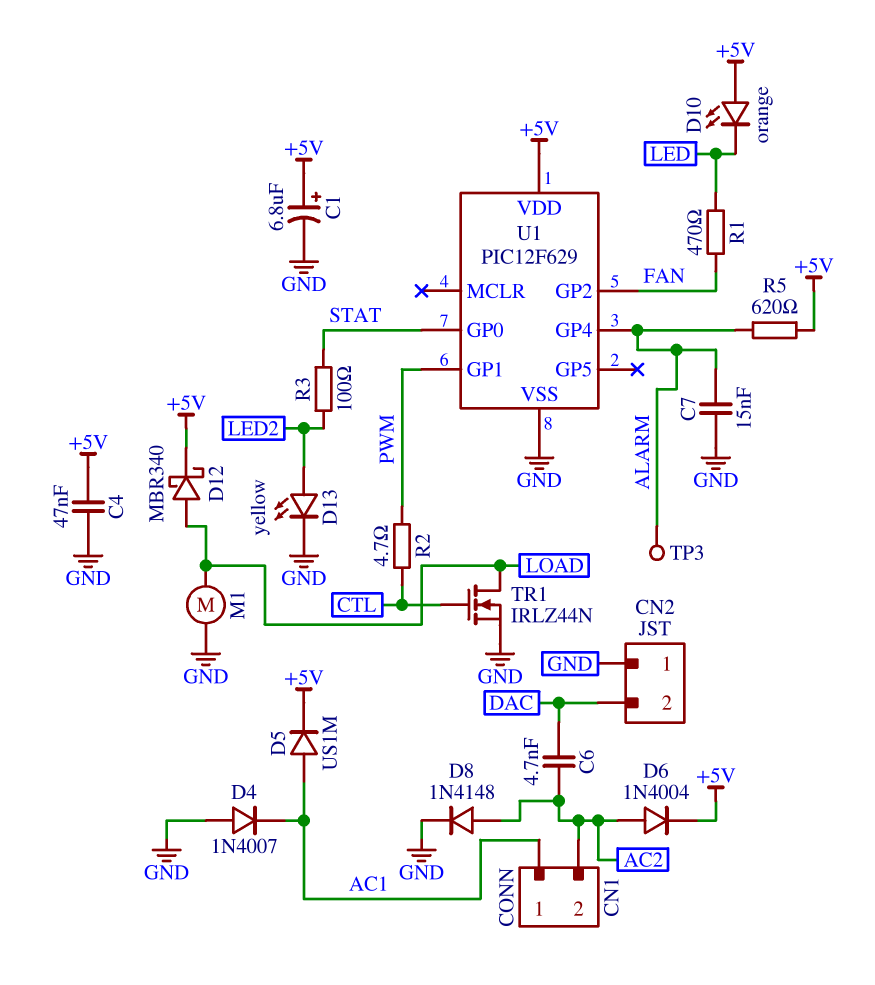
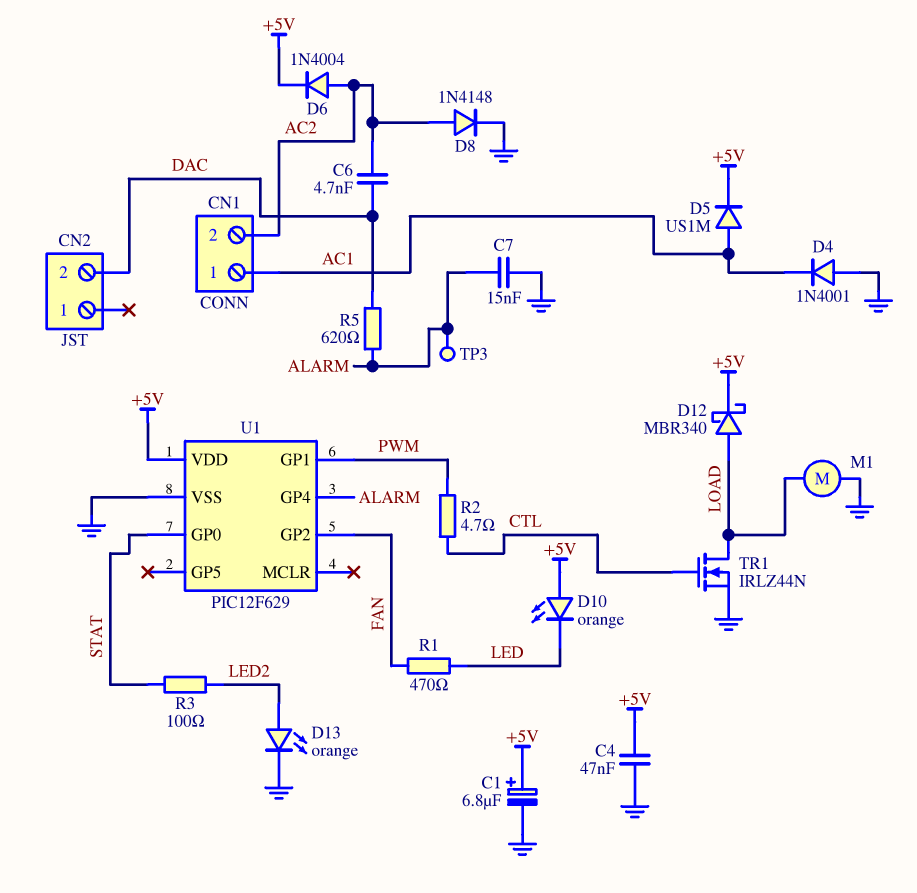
CN2 pin 1: GND -> none
D4: diode 1N4007 (A GND, K AC1) -> diode 1N4001 (A GND, K AC1)
D13: LED yellow (A LED2, K GND) -> LED orange (A LED2, K GND)
R5: 620 (+5V, ALARM) -> 620 (ALARM, DAC)

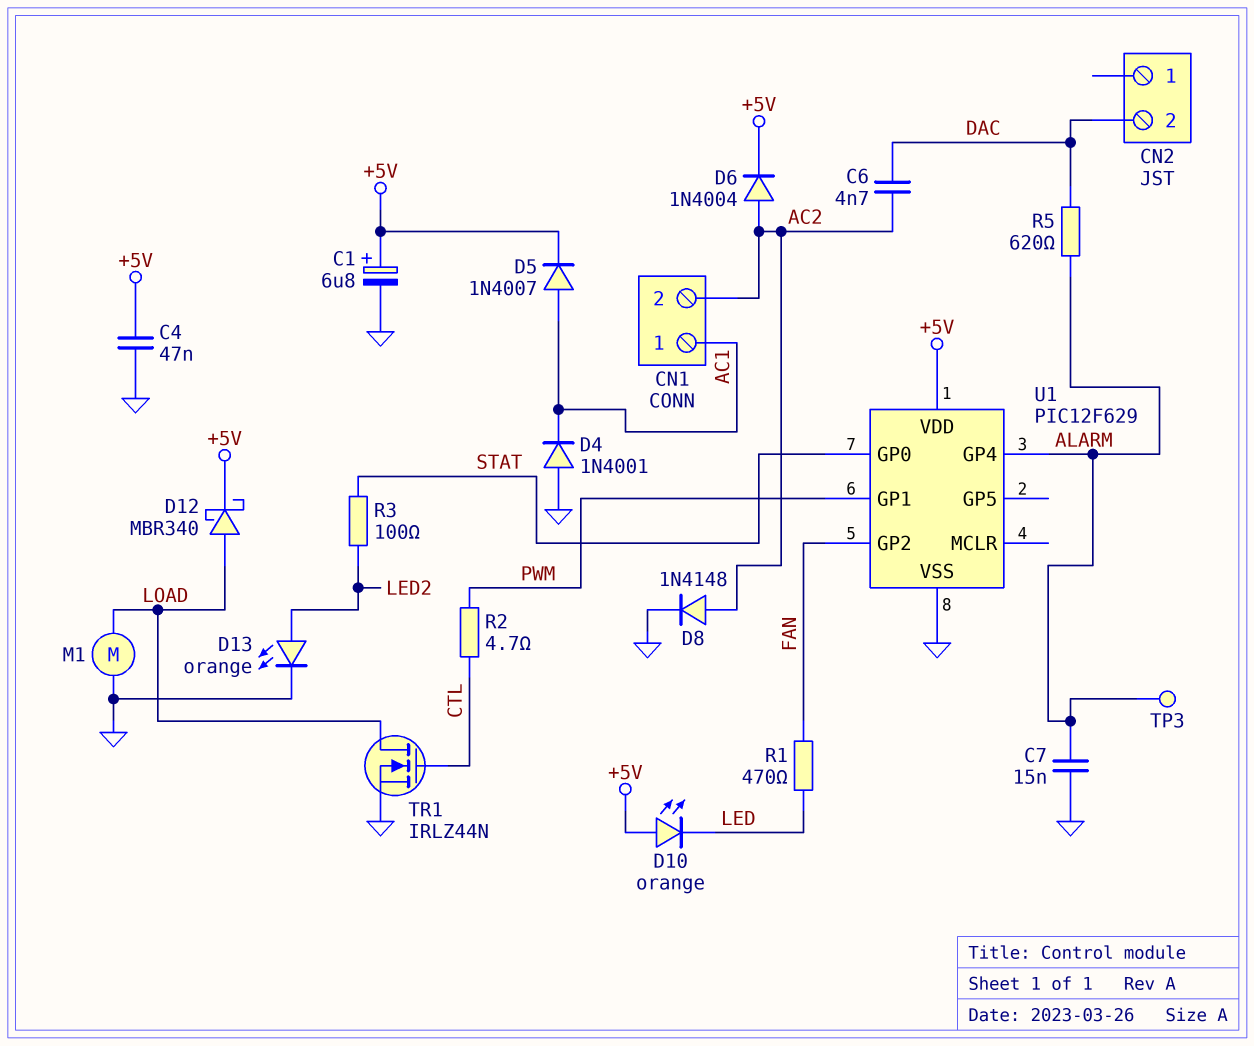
D5: diode US1M (A AC1, K +5V) -> diode 1N4007 (A AC1, K +5V)

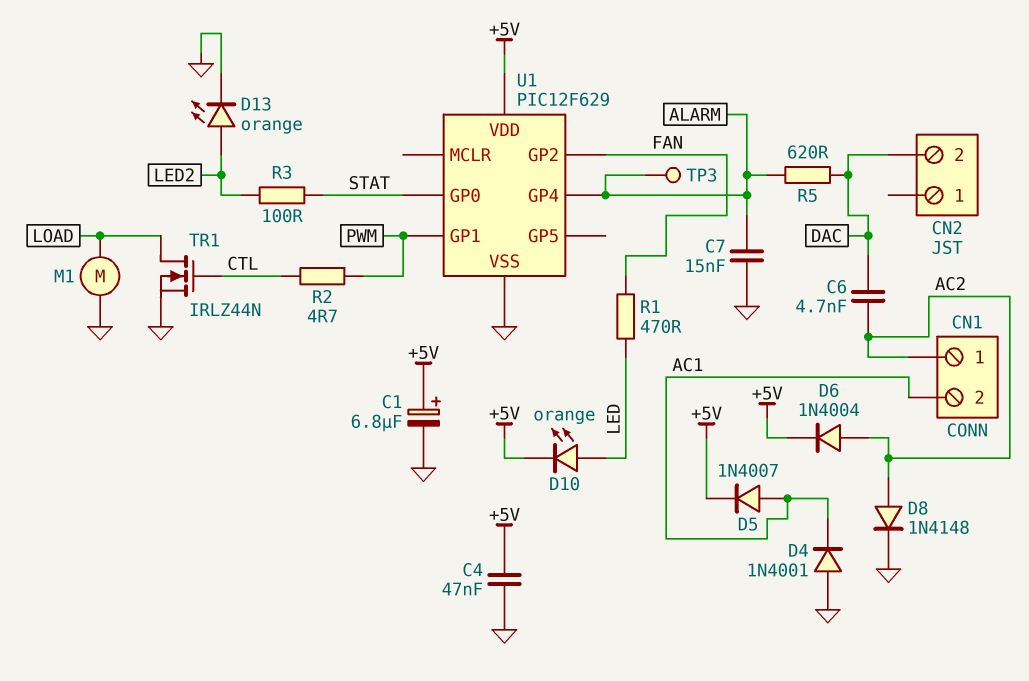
CN1 pin 1: AC1 -> AC2
CN1 pin 2: AC2 -> AC1
D10: LED orange (A +5V, K LED) -> LED orange (A LED, K +5V)
D12: schottky MBR340 (A LOAD, K +5V) -> none

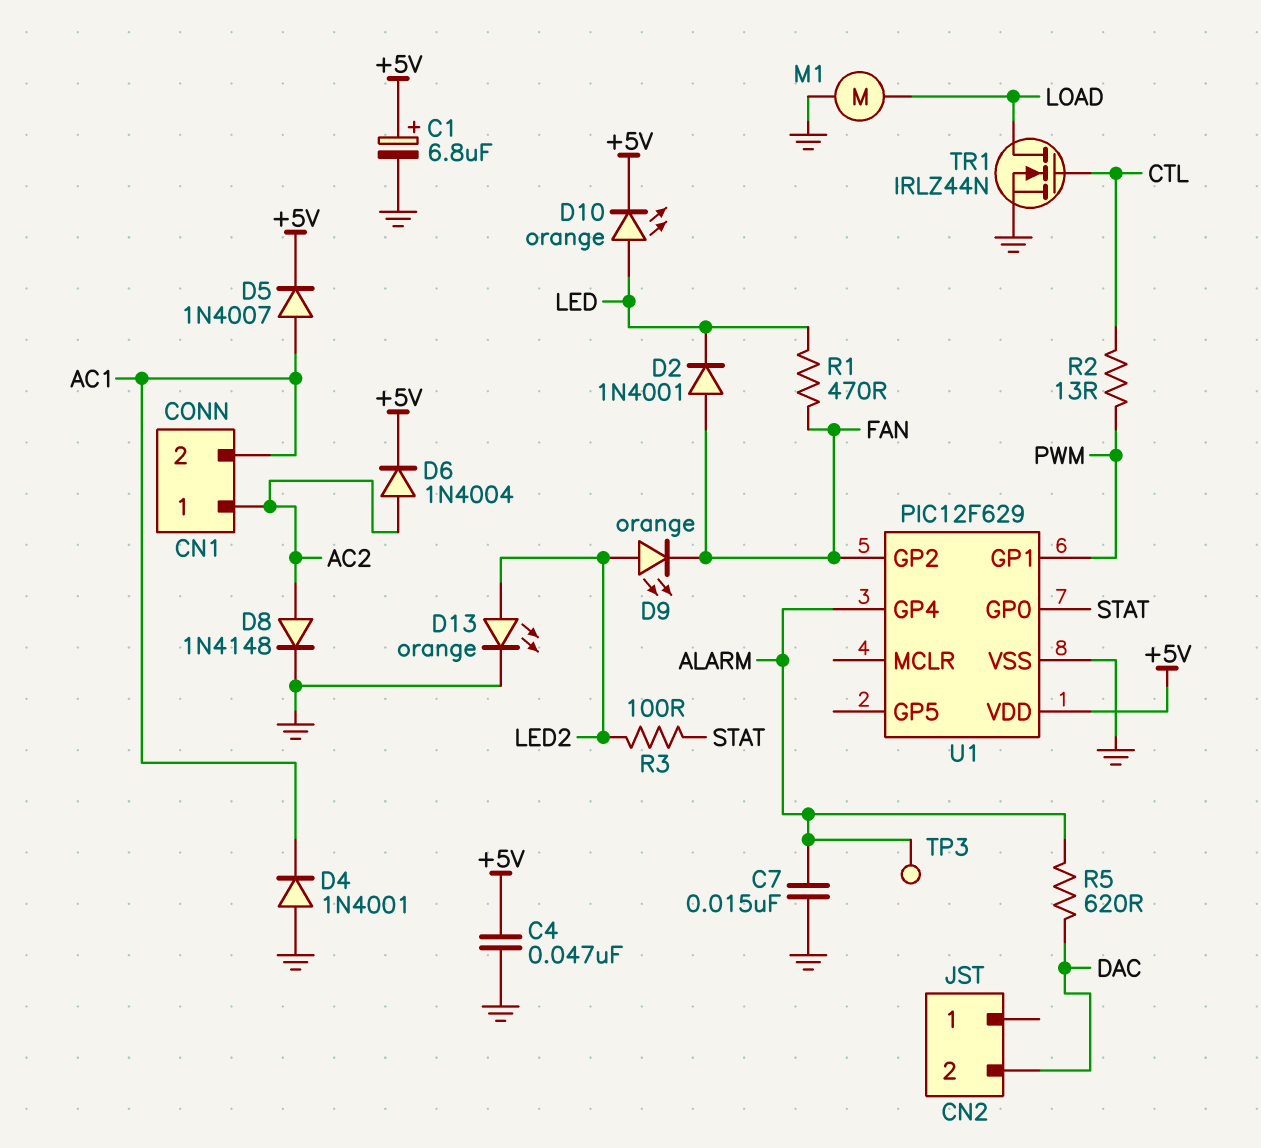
C6: 4.7nF (AC2, DAC) -> none
D2: none -> diode 1N4001 (A FAN, K LED)
D9: none -> LED orange (A LED2, K FAN)
R2: 4.7 (CTL, PWM) -> 13 (CTL, PWM)

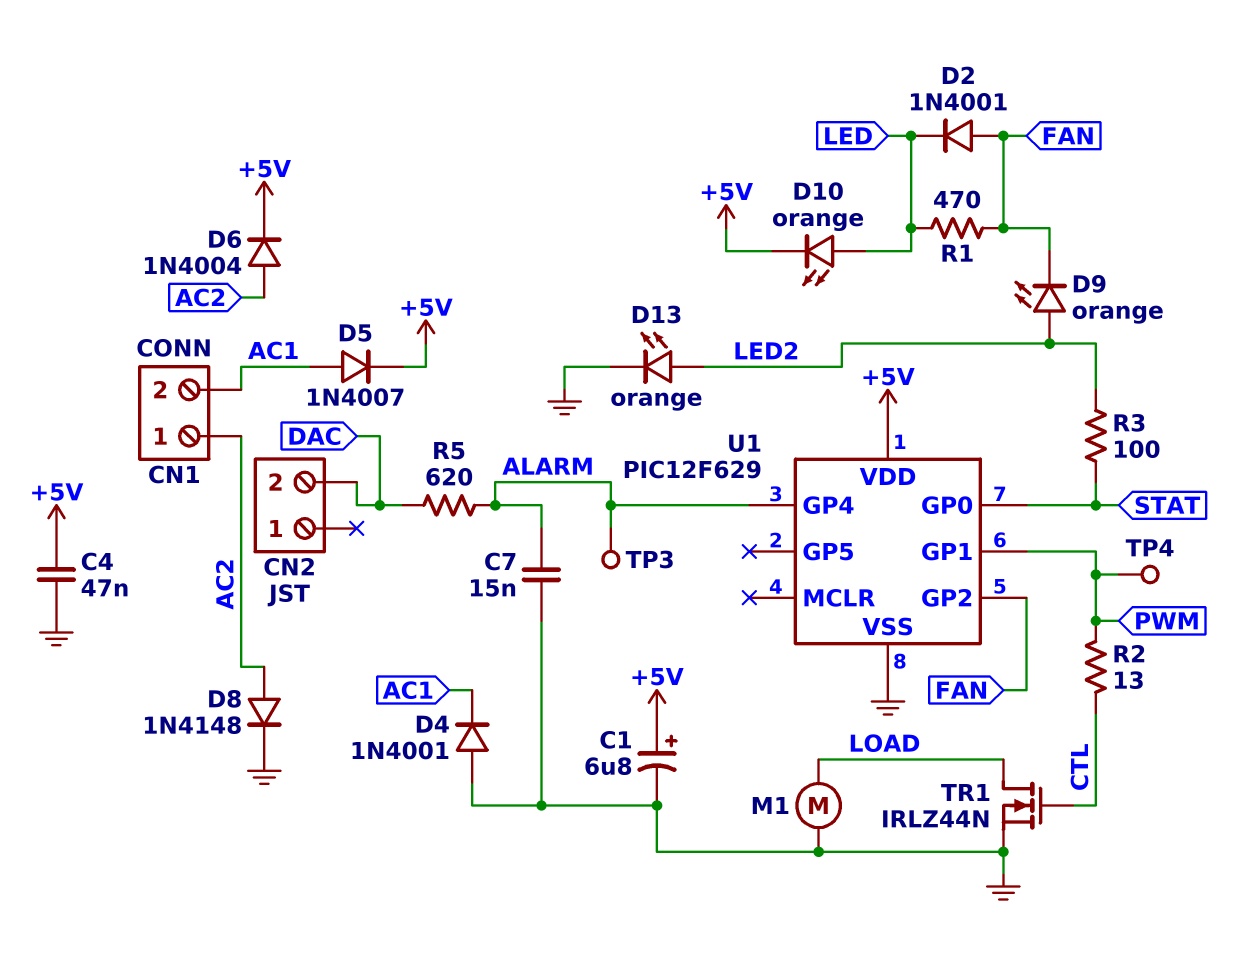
TP4: none -> test point (PWM)

